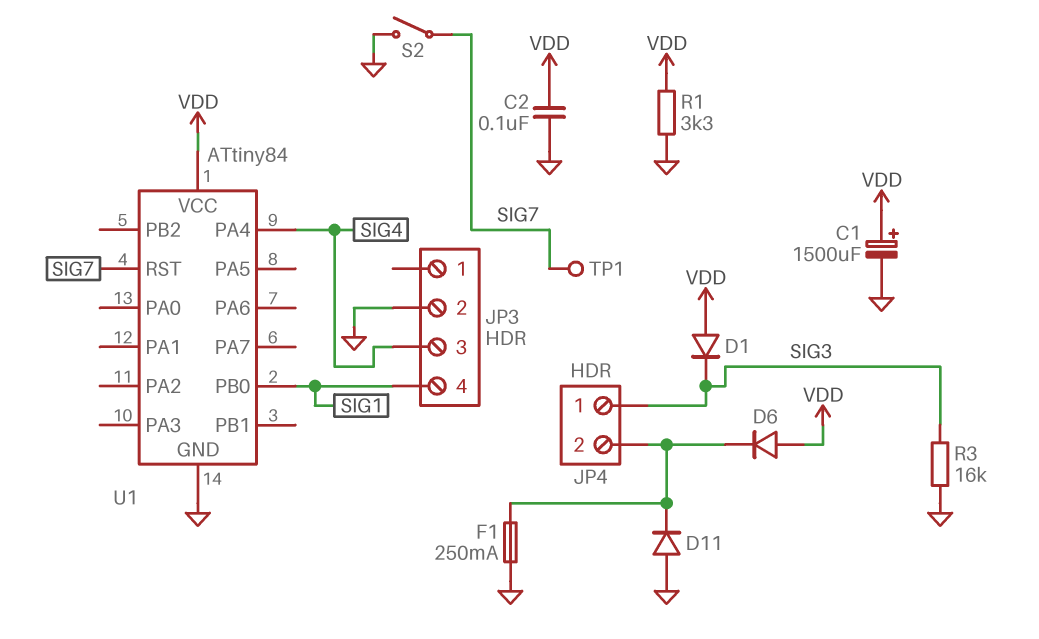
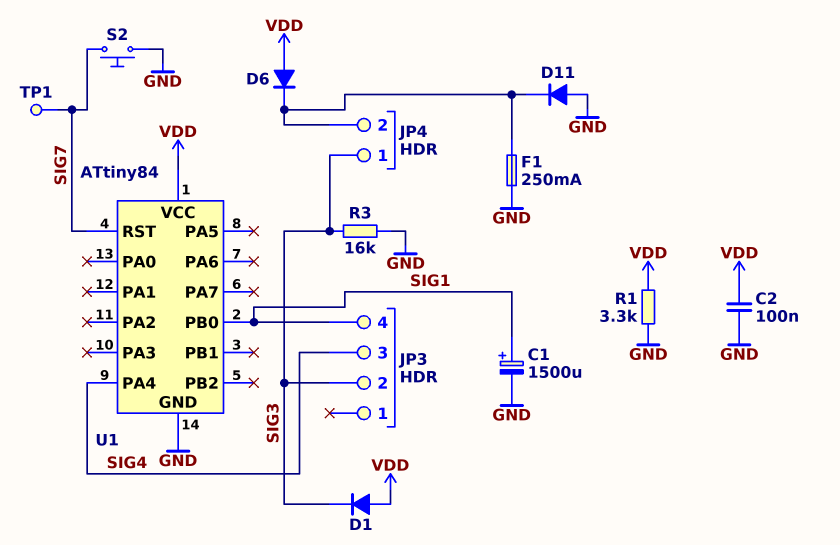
C1: 1500uF (plus VDD, minus GND) -> 1500uF (plus SIG1, minus GND)
JP3 pin 2: GND -> SIG3
S2: switch (GND, SIG7) -> button (GND, SIG7)

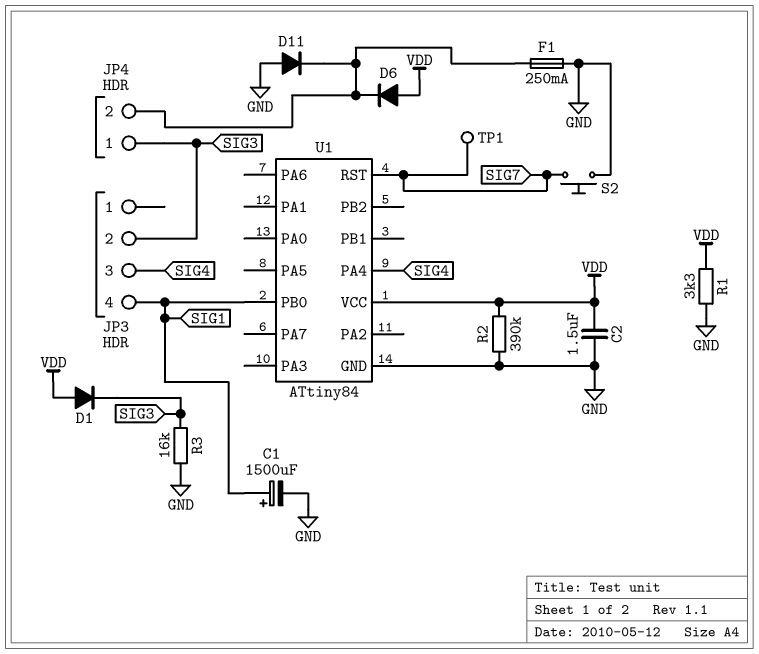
C2: 100nF (GND, VDD) -> 1.5uF (GND, VDD)
R2: none -> 390k (GND, VDD)

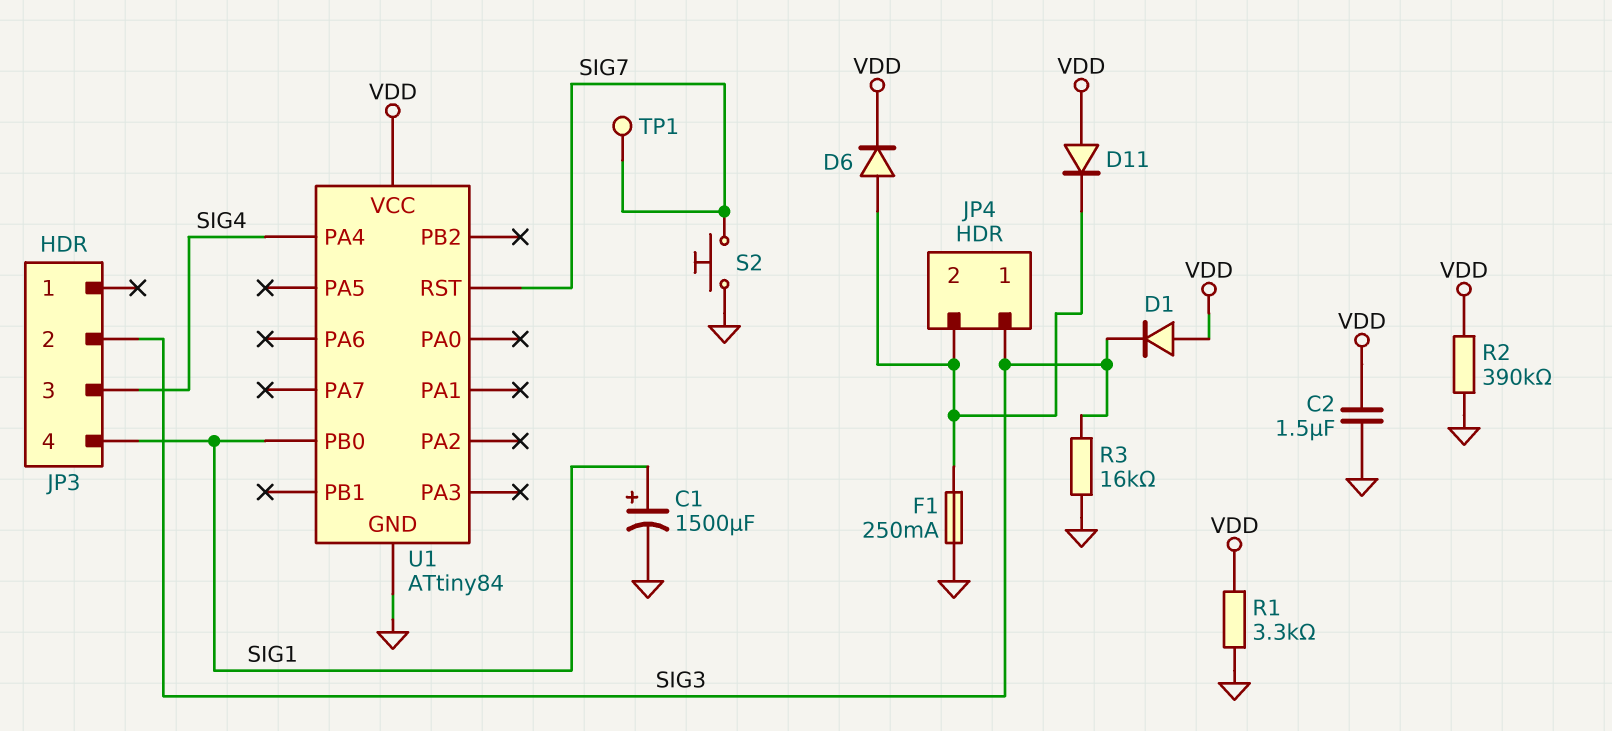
D6: diode (A VDD, K JP4/2) -> diode (A JP4/2, K VDD)
D11: diode (A GND, K JP4/2) -> diode (A VDD, K JP4/2)

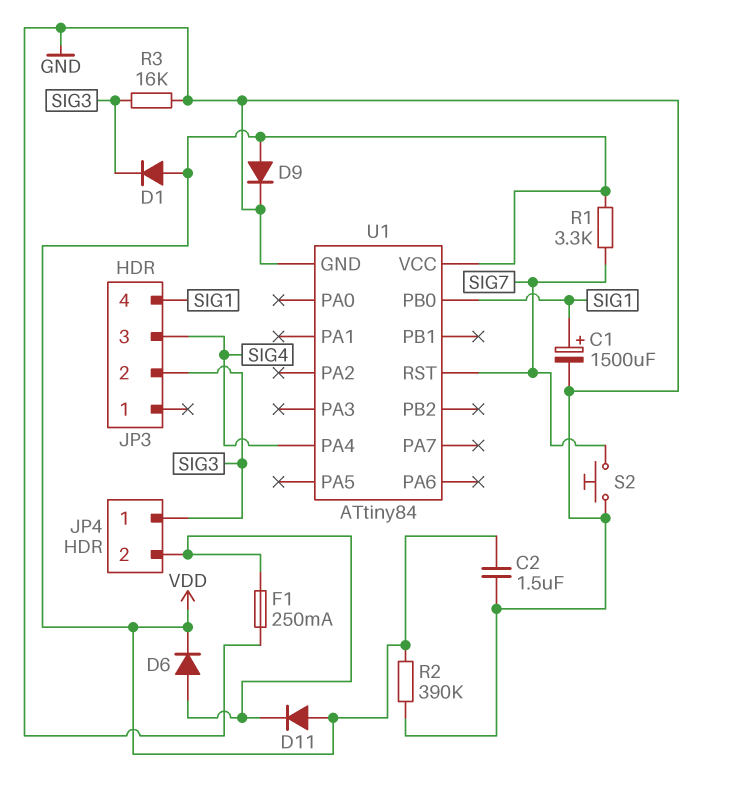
D9: none -> diode (A VDD, K GND)
R1: 3.3k (GND, VDD) -> 3.3k (SIG7, VDD)
TP1: test point (SIG7) -> none

